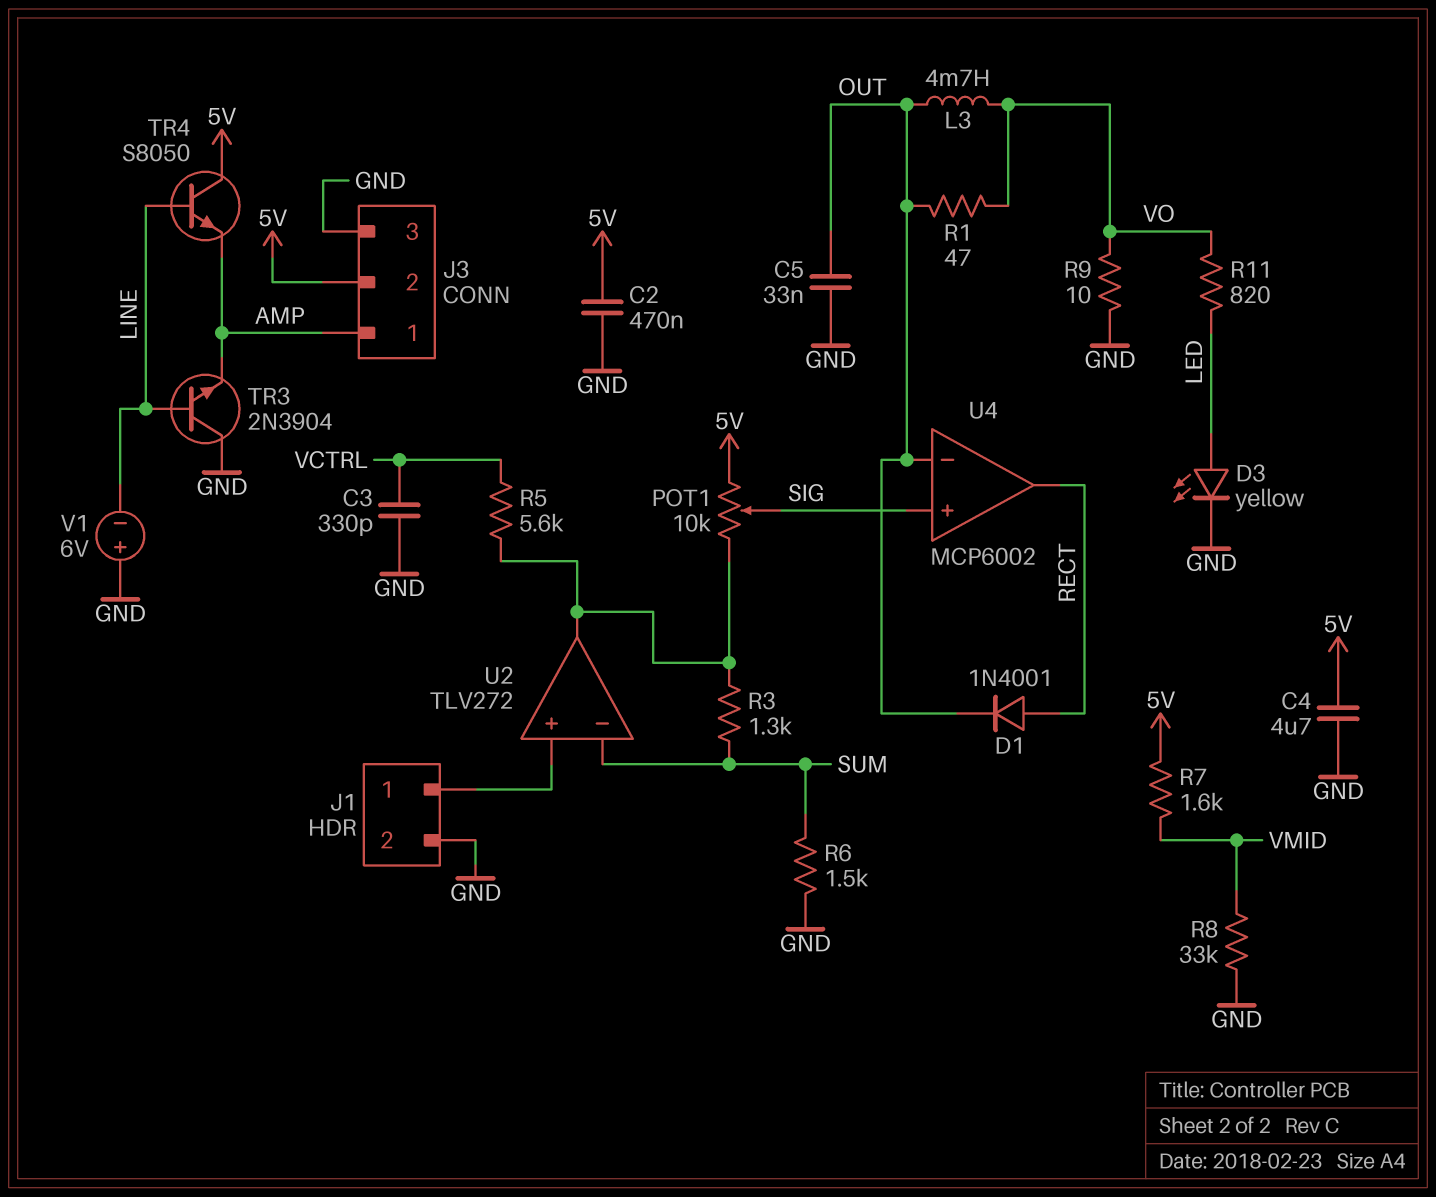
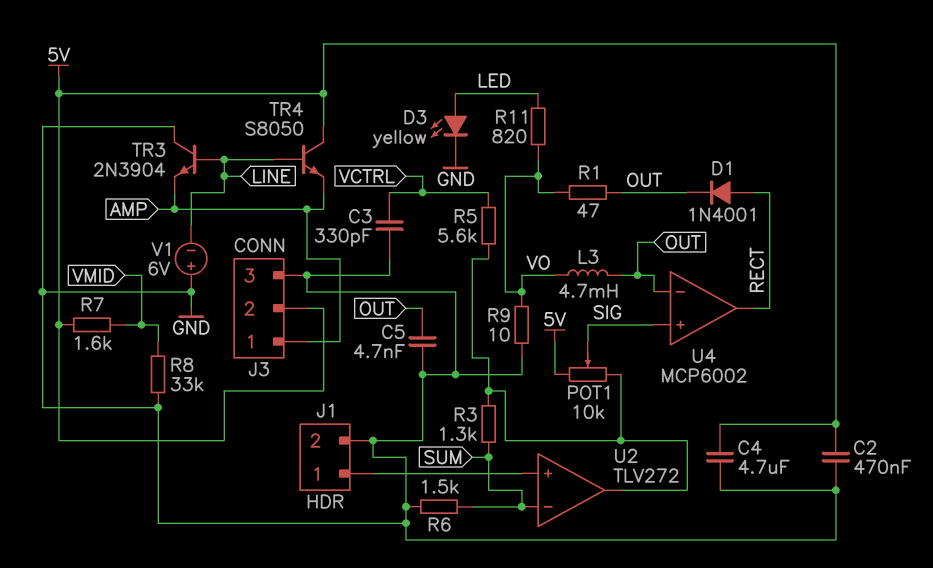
C5: 33nF (GND, OUT) -> 4.7nF (GND, OUT)

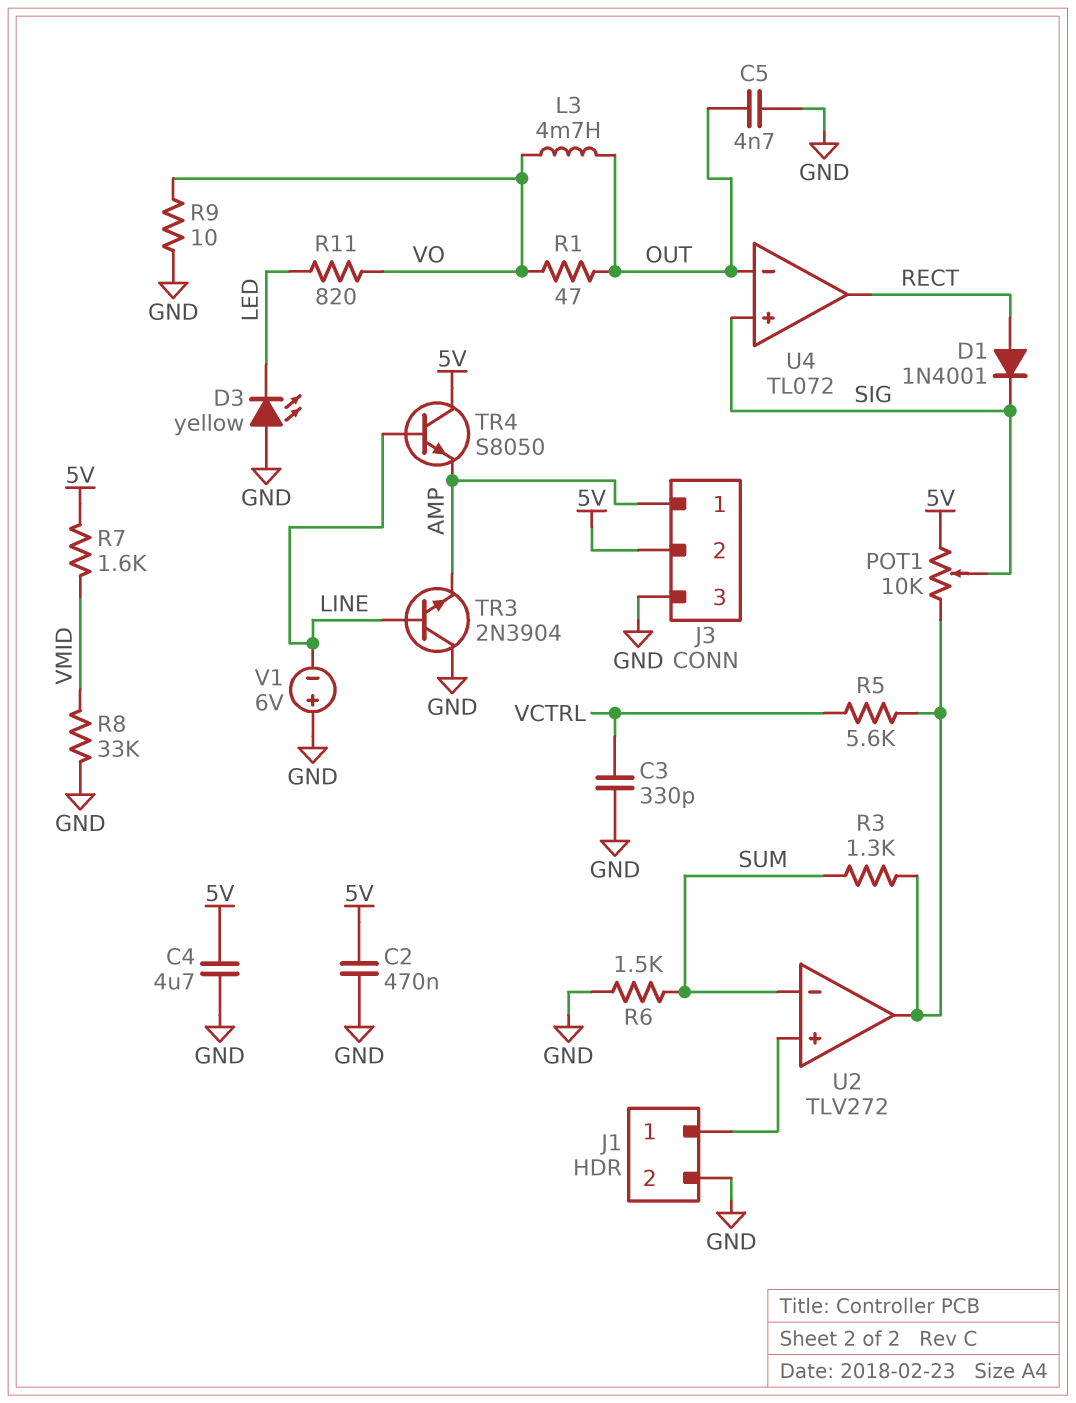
D1: diode 1N4001 (A RECT, K OUT) -> diode 1N4001 (A RECT, K SIG)
D3: LED yellow (A LED, K GND) -> LED yellow (A GND, K LED)
U4: MCP6002 -> TL072

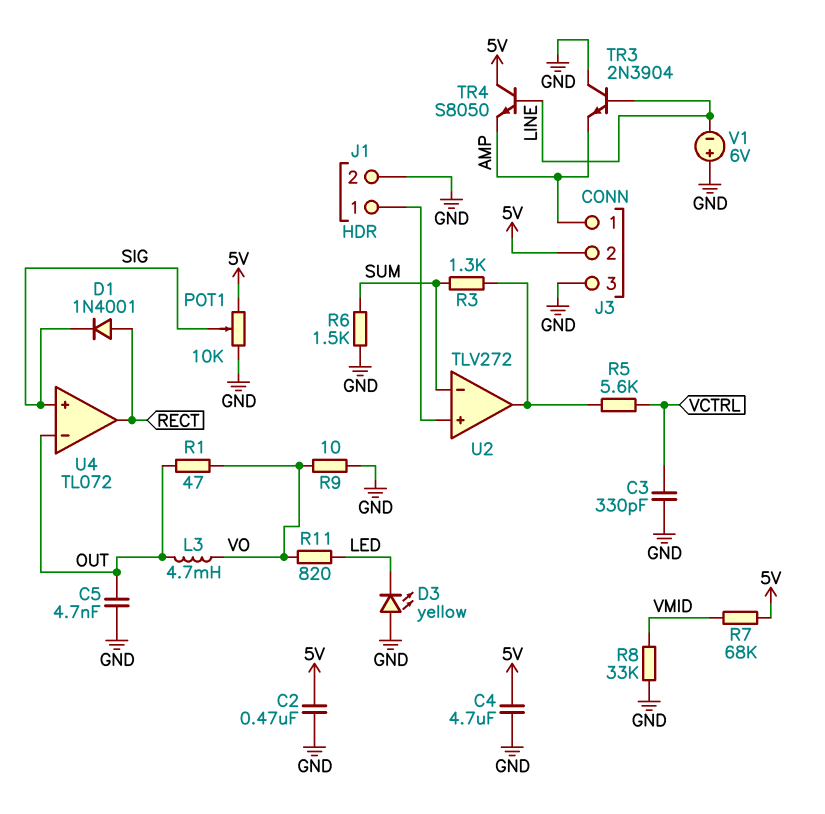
POT1: 10k (5V, U2/out, wiper SIG) -> 10k (5V, GND, wiper SIG)
R7: 1.6k (5V, VMID) -> 68k (5V, VMID)

